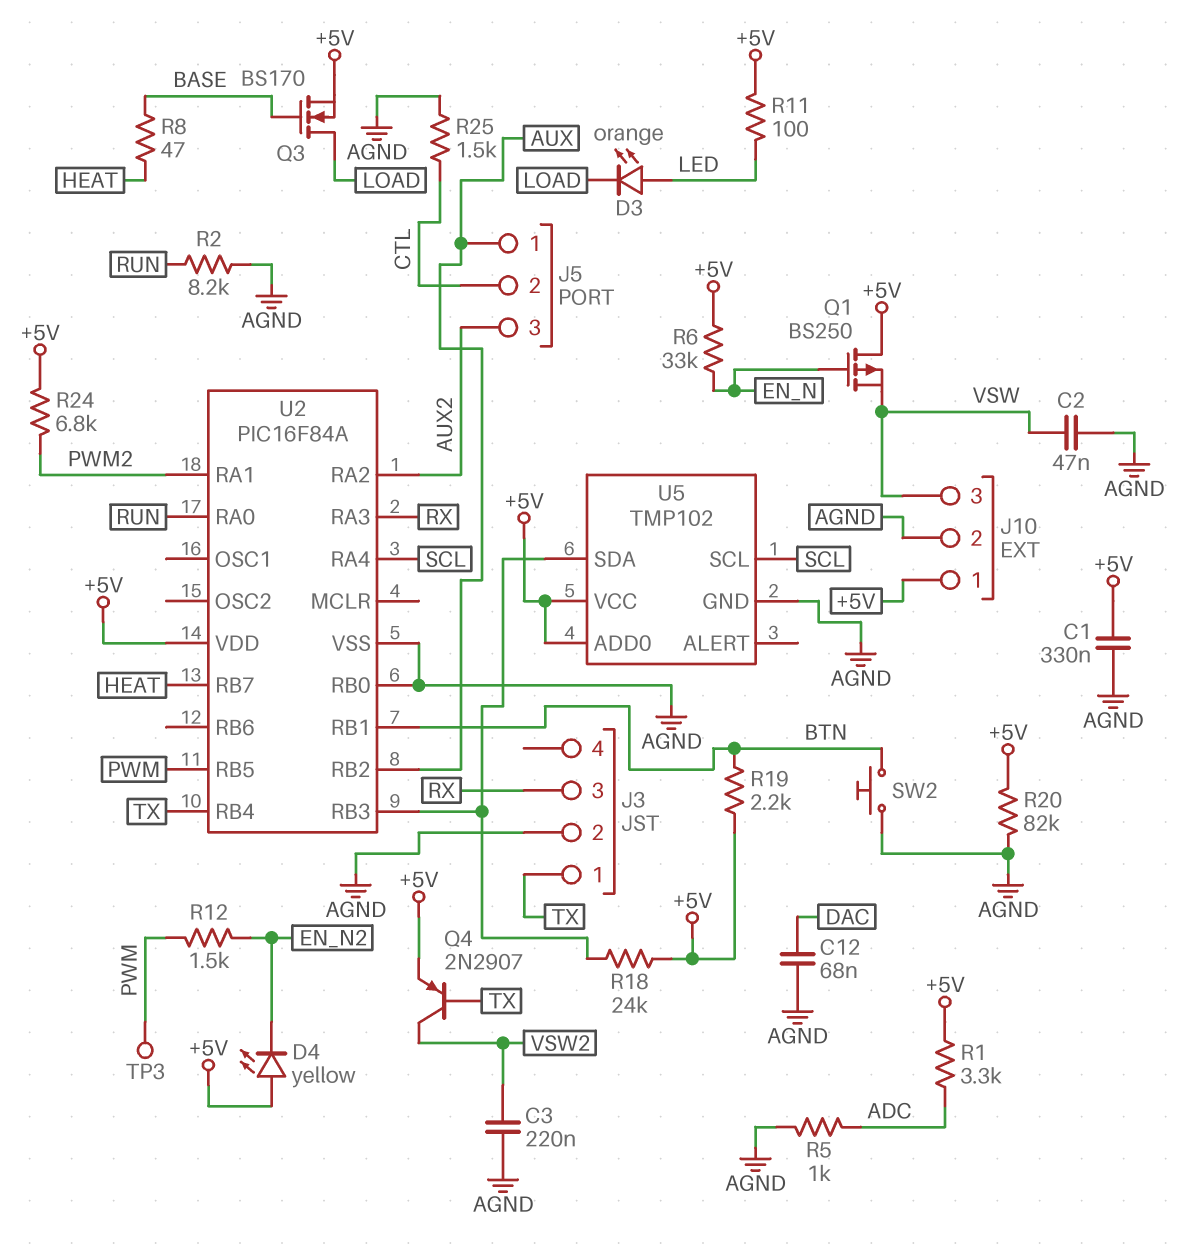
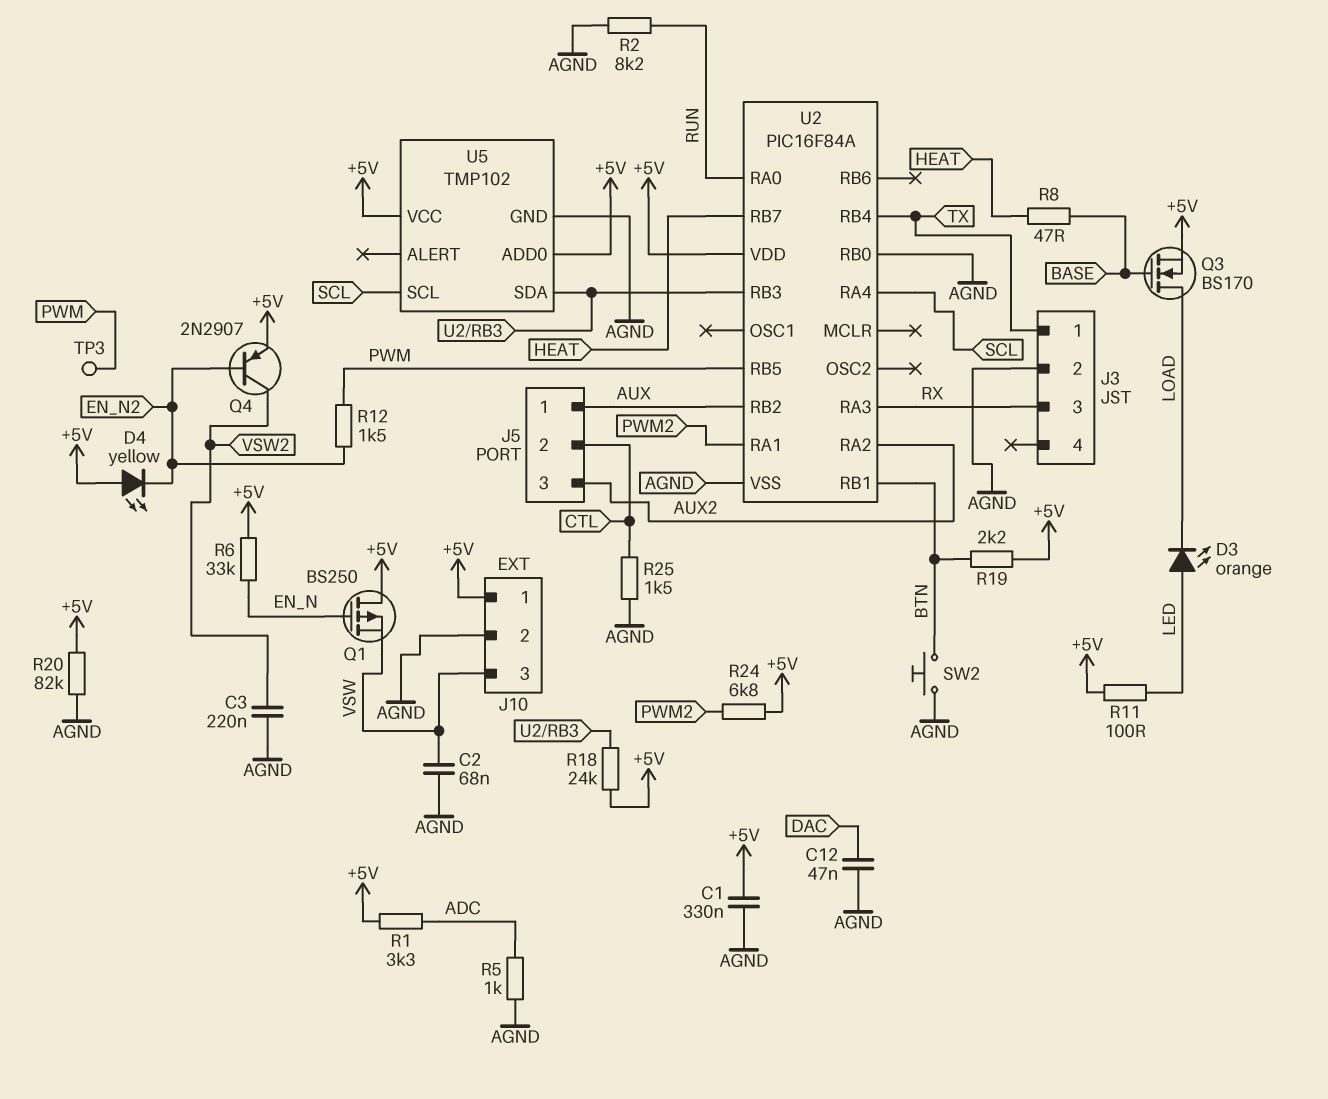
C2: 47nF (AGND, VSW) -> 68nF (AGND, VSW)
C12: 68nF (AGND, DAC) -> 47nF (AGND, DAC)
Q4: PNP 2N2907 (B TX, C VSW2, E +5V) -> PNP 2N2907 (B EN_N2, C VSW2, E +5V)

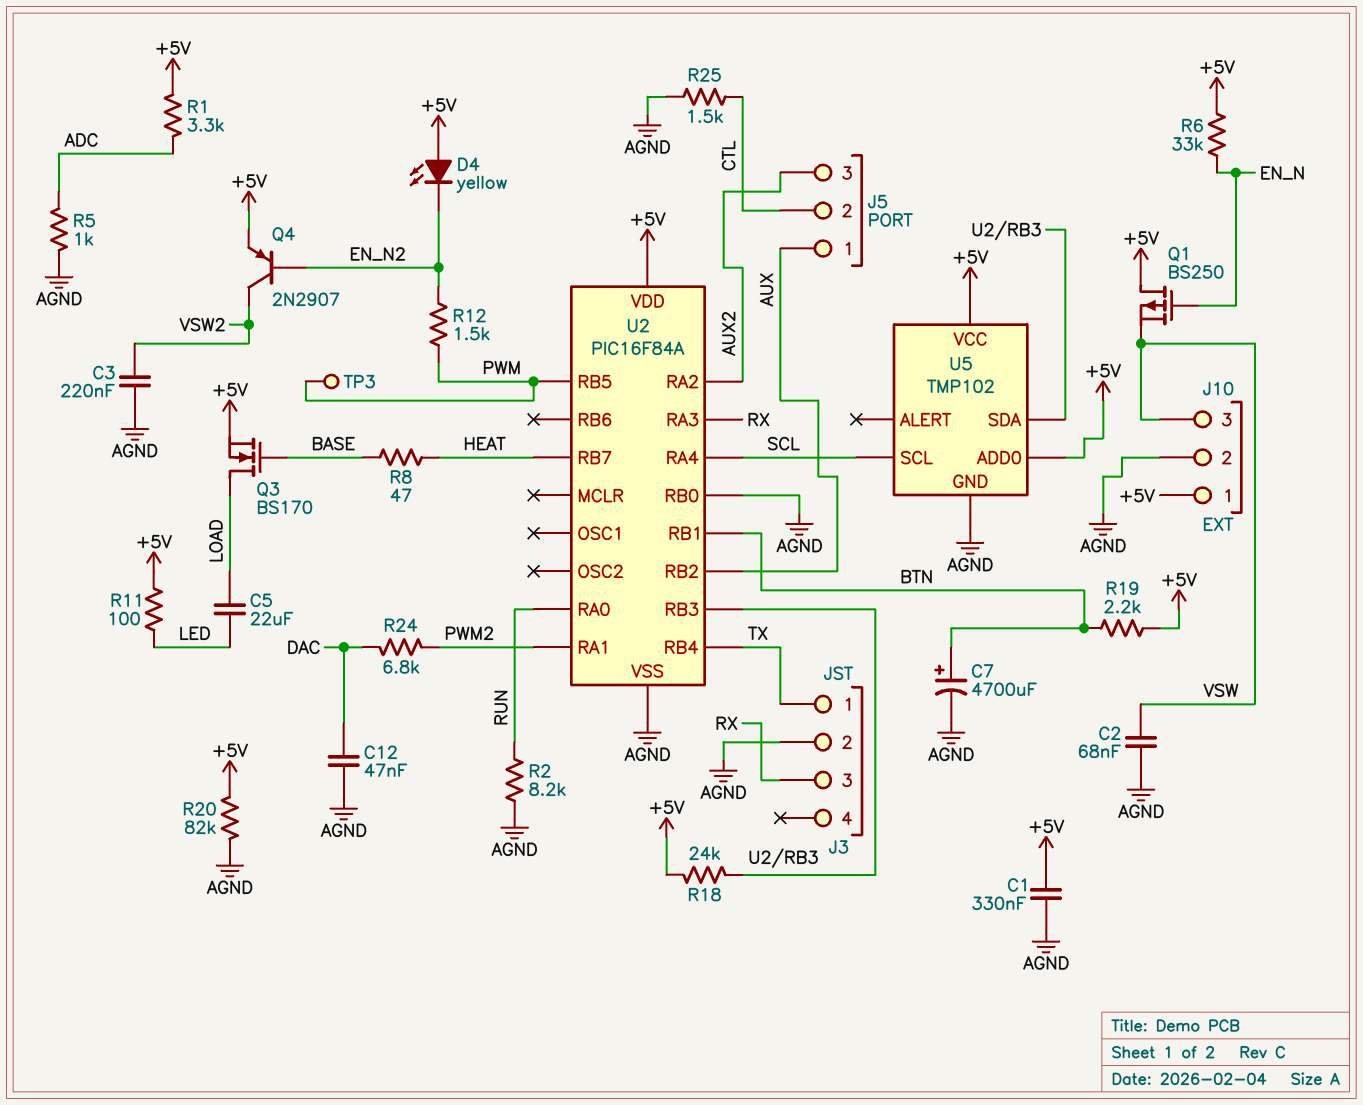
C5: none -> 22uF (LED, LOAD)
C7: none -> 4700uF (plus BTN, minus AGND)
D3: LED orange (A LED, K LOAD) -> none
R24: 6.8k (+5V, PWM2) -> 6.8k (DAC, PWM2)
SW2: button (AGND, BTN) -> none

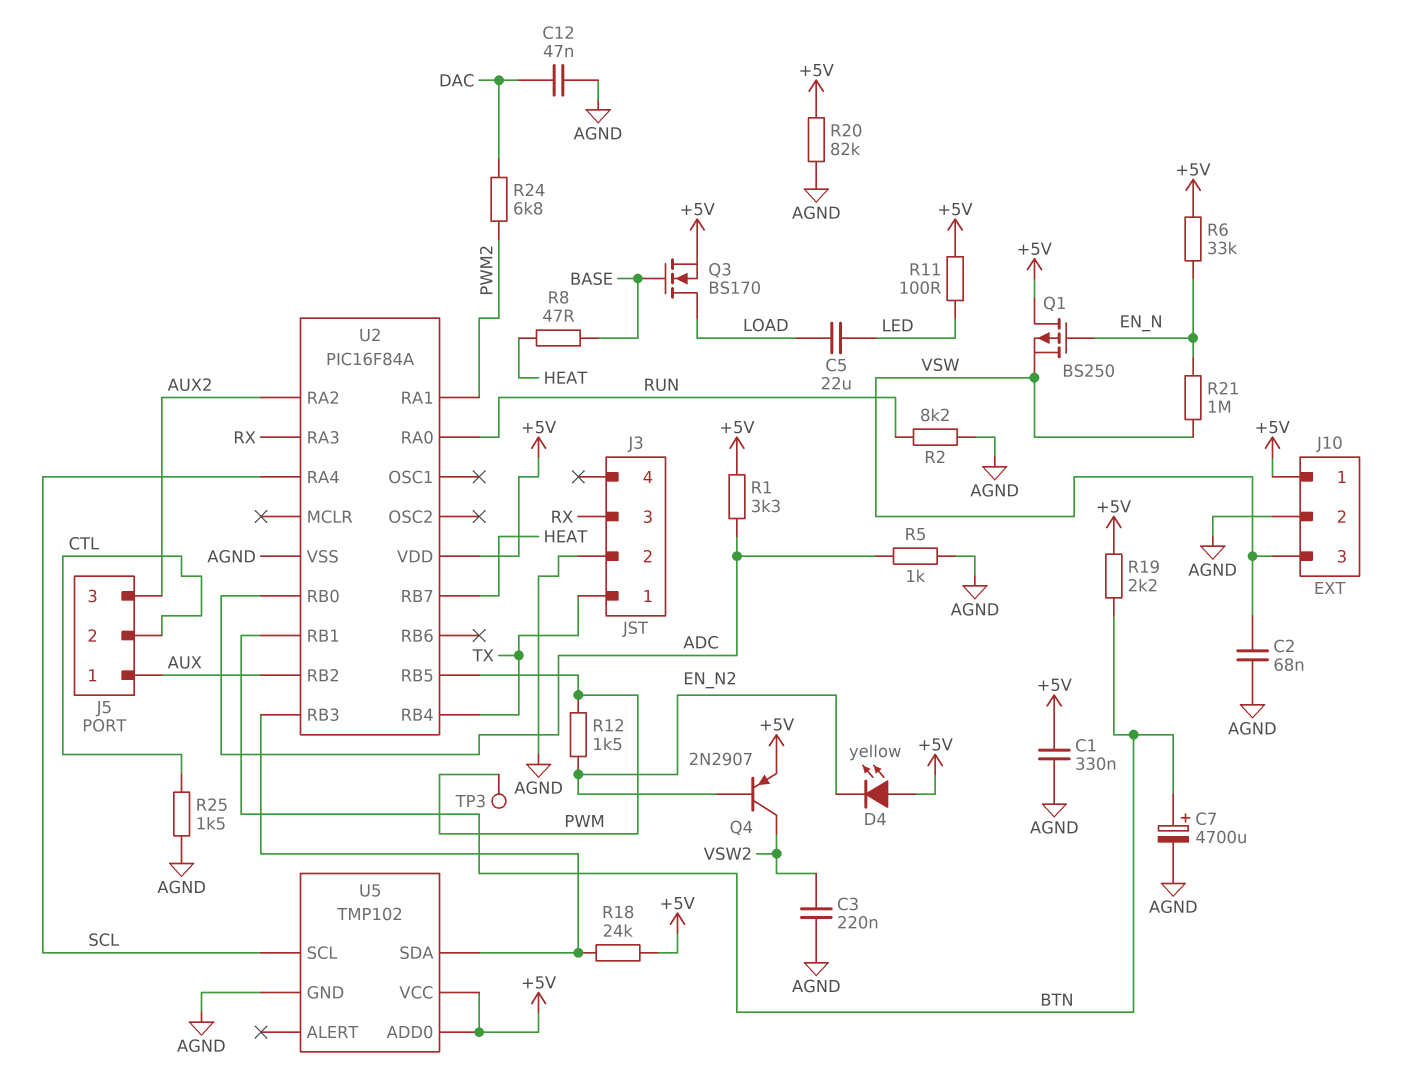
R21: none -> 1M (EN_N, VSW)
U2 pin RB0: AGND -> ADC

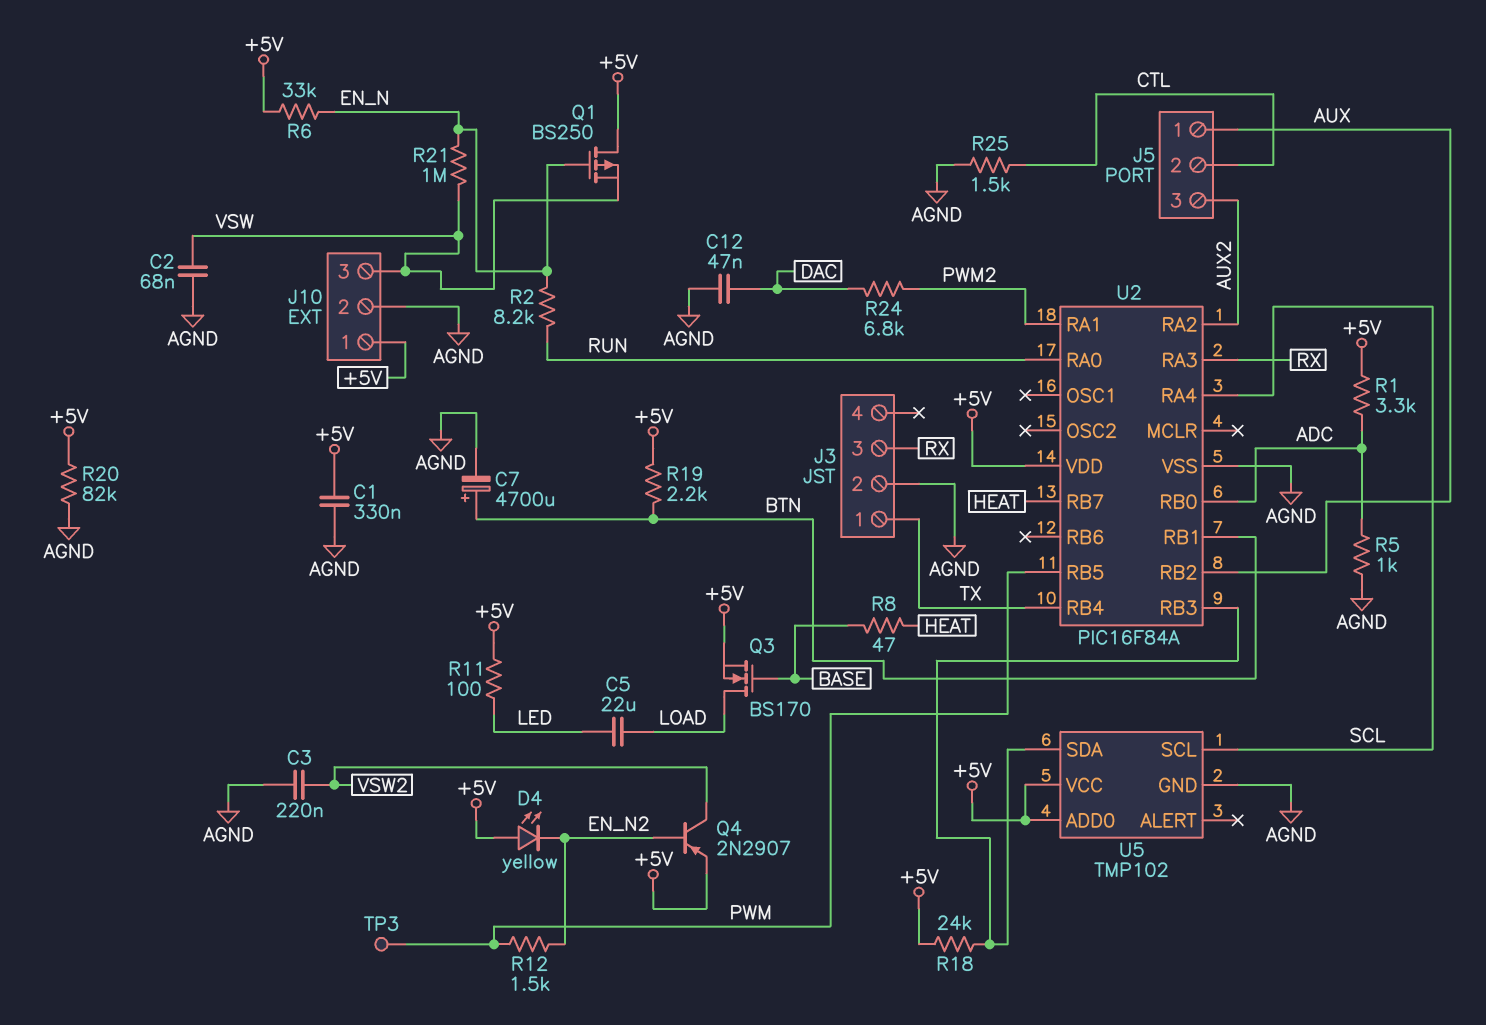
R2: 8.2k (AGND, RUN) -> 8.2k (EN_N, RUN)

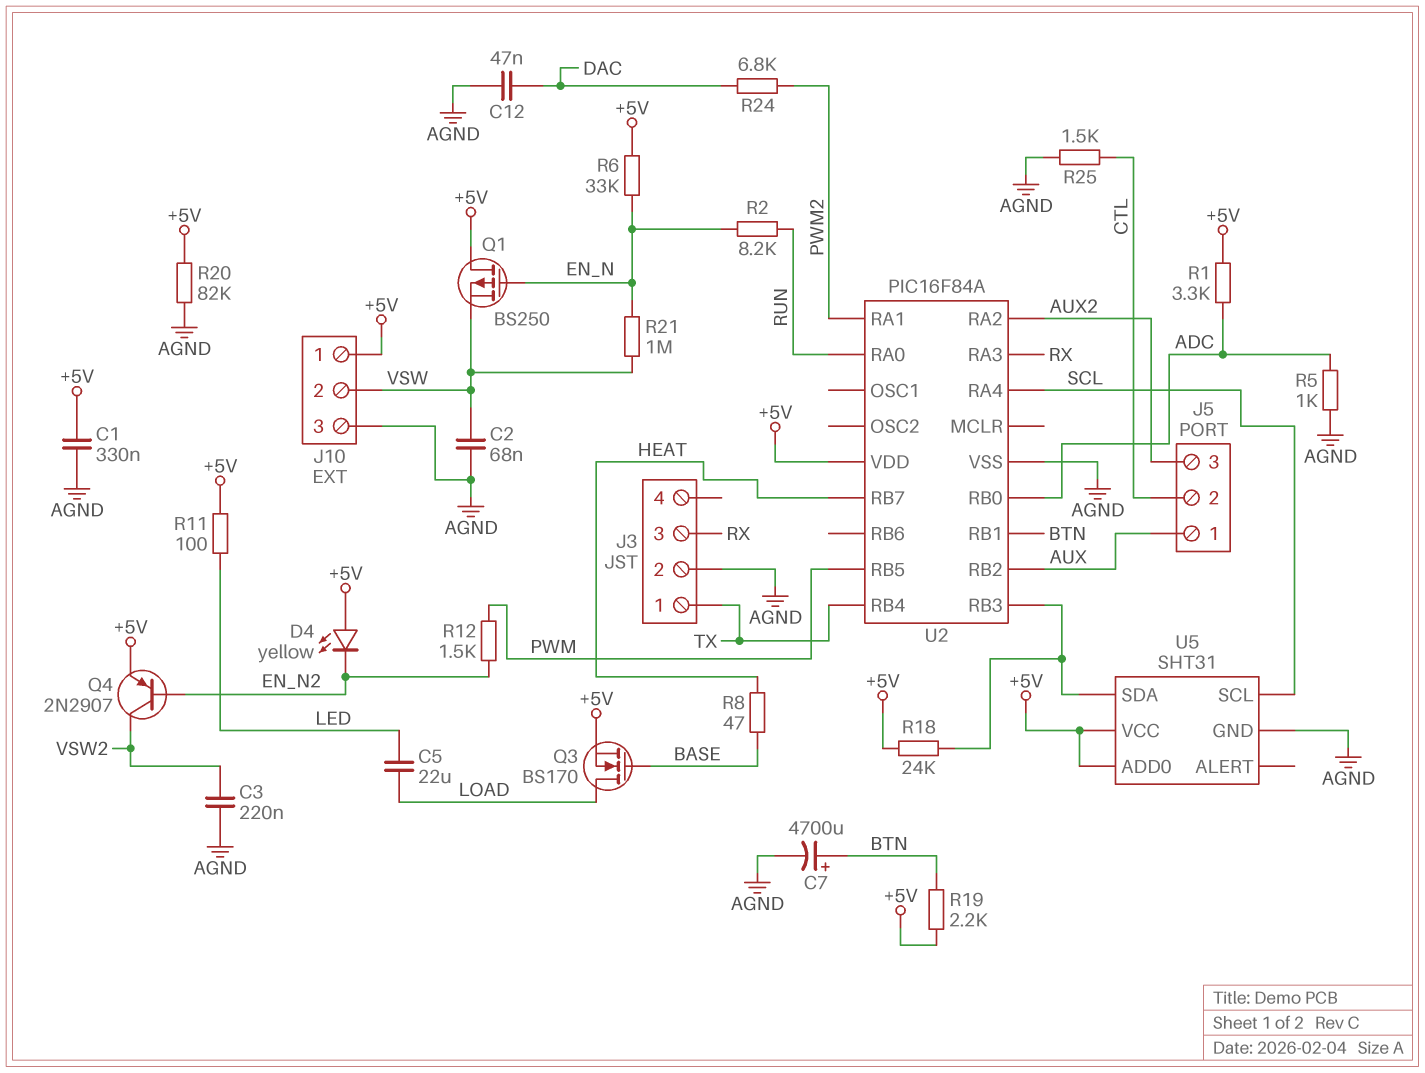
J10 pin 2: AGND -> VSW
J10 pin 3: VSW -> AGND
TP3: test point (PWM) -> none
U5: TMP102 -> SHT31

